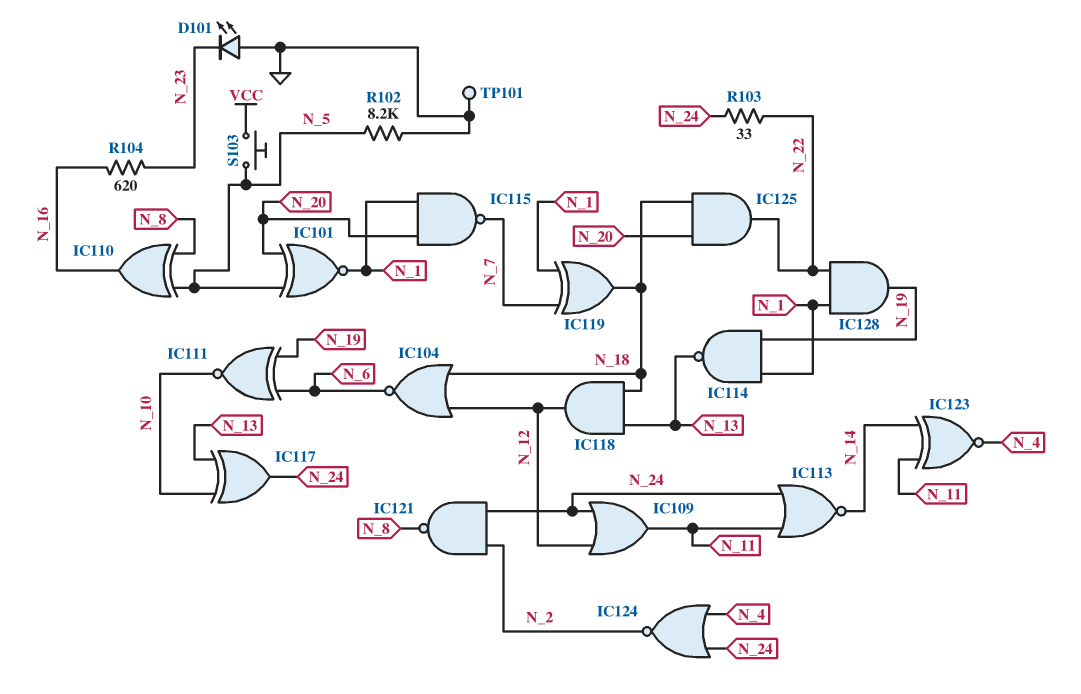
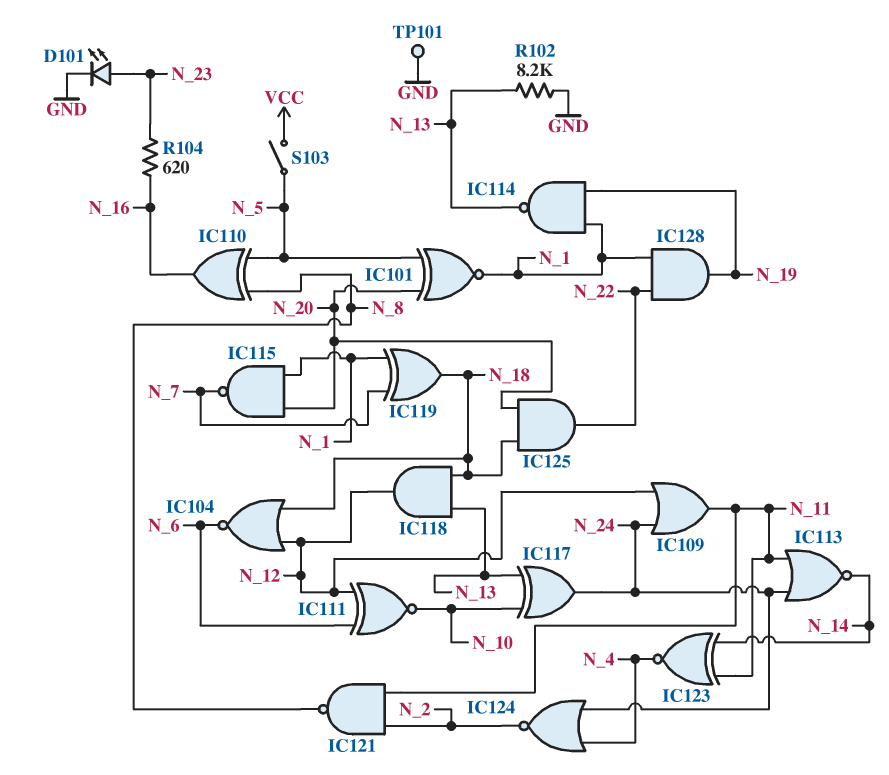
D101: LED (A GND, K N_23) -> LED (A N_23, K GND)
IC111: XNOR (in N_6, in N_19, out N_10) -> XNOR (in N_6, in N_12, out N_10)
IC121: NAND (in N_2, in N_24, out N_8) -> NAND (in N_2, in N_11, out N_8)
R102: 8.2k (GND, N_5) -> 8.2k (GND, N_13)
R103: 33 (N_22, N_24) -> none
S103: button (N_5, VCC) -> switch (N_5, VCC)

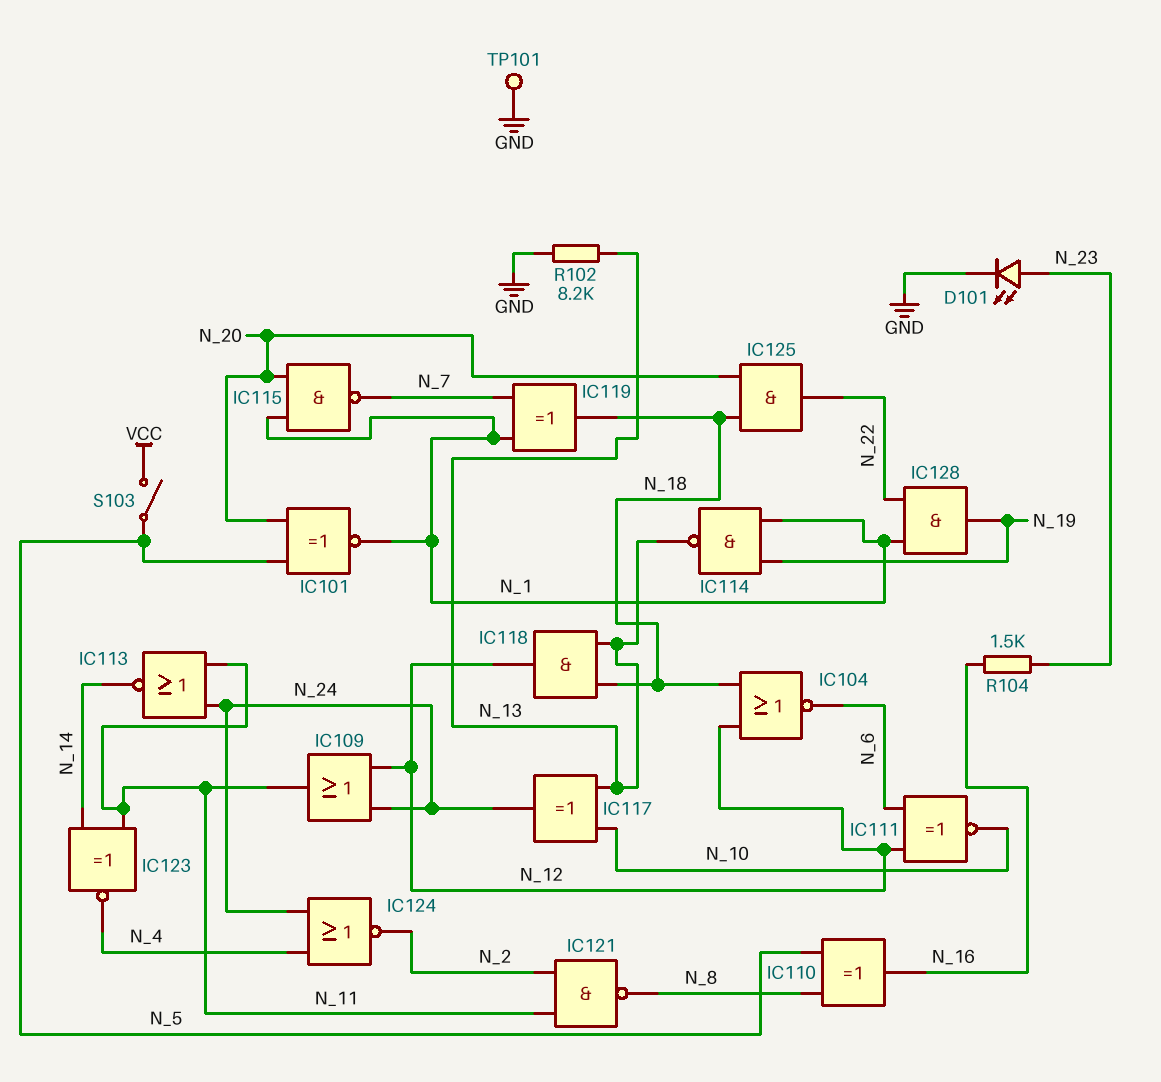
R104: 620 (N_16, N_23) -> 1.5k (N_16, N_23)

